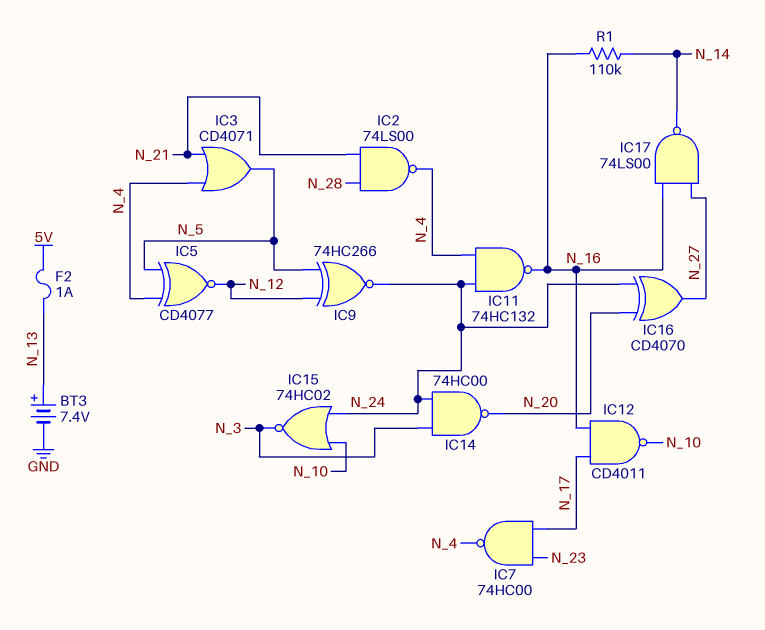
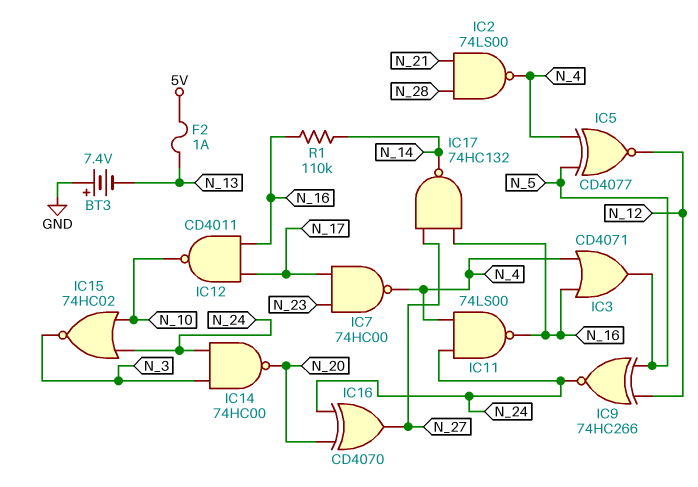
BT3: 7.4V (plus N_13, minus GND) -> 7.4V (plus GND, minus N_13)
IC3: OR CD4071 (in N_4, in N_21, out N_5) -> OR CD4071 (in N_4, in N_16, out N_5)
IC11: NAND 74HC132 (in N_4, in N_24, out N_16) -> NAND 74LS00 (in N_4, in N_24, out N_16)
IC17: NAND 74LS00 (in N_16, in N_27, out N_14) -> NAND 74HC132 (in N_16, in N_27, out N_14)

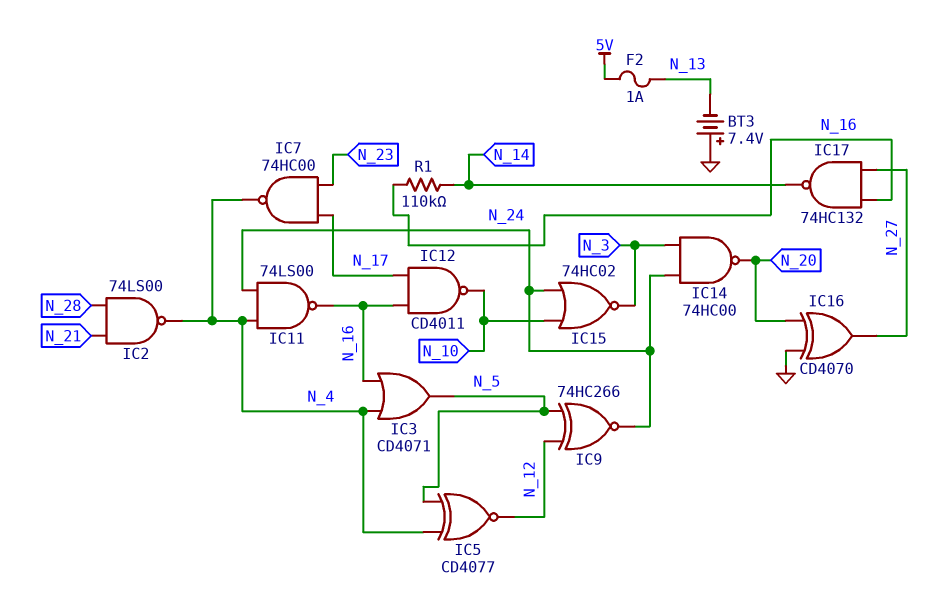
IC16: XOR CD4070 (in N_20, in N_24, out N_27) -> XOR CD4070 (in GND, in N_20, out N_27)

